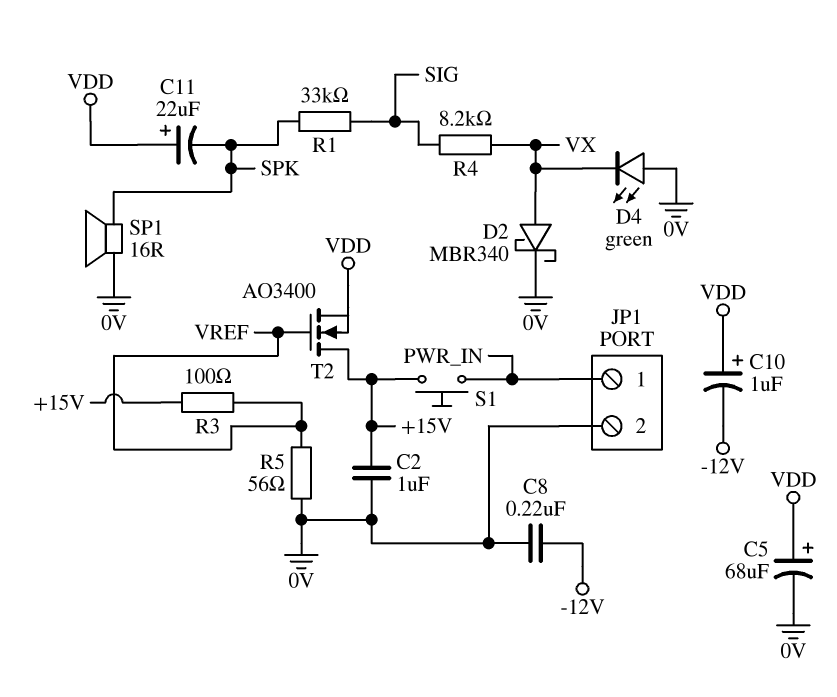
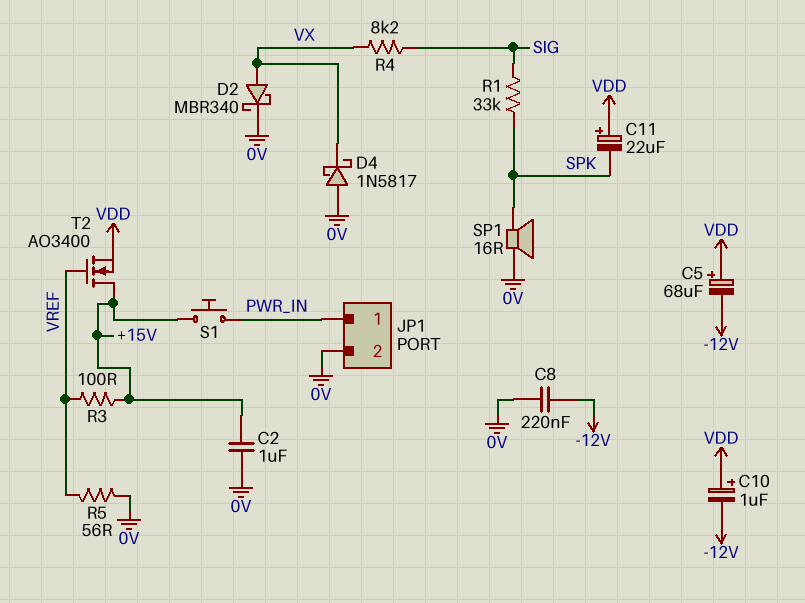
C5: 68uF (plus VDD, minus 0V) -> 68uF (plus VDD, minus -12V)
D4: LED green (A 0V, K VX) -> schottky 1N5817 (A 0V, K VX)

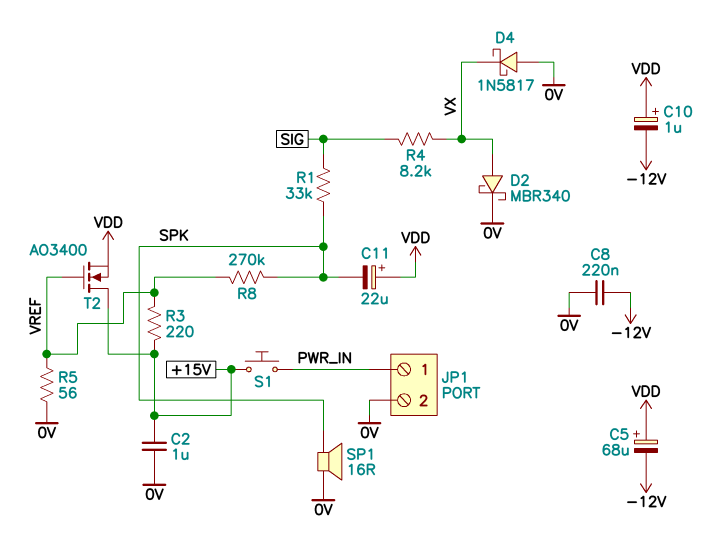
R3: 100 (+15V, VREF) -> 220 (+15V, VREF)
R8: none -> 270k (SPK, VREF)

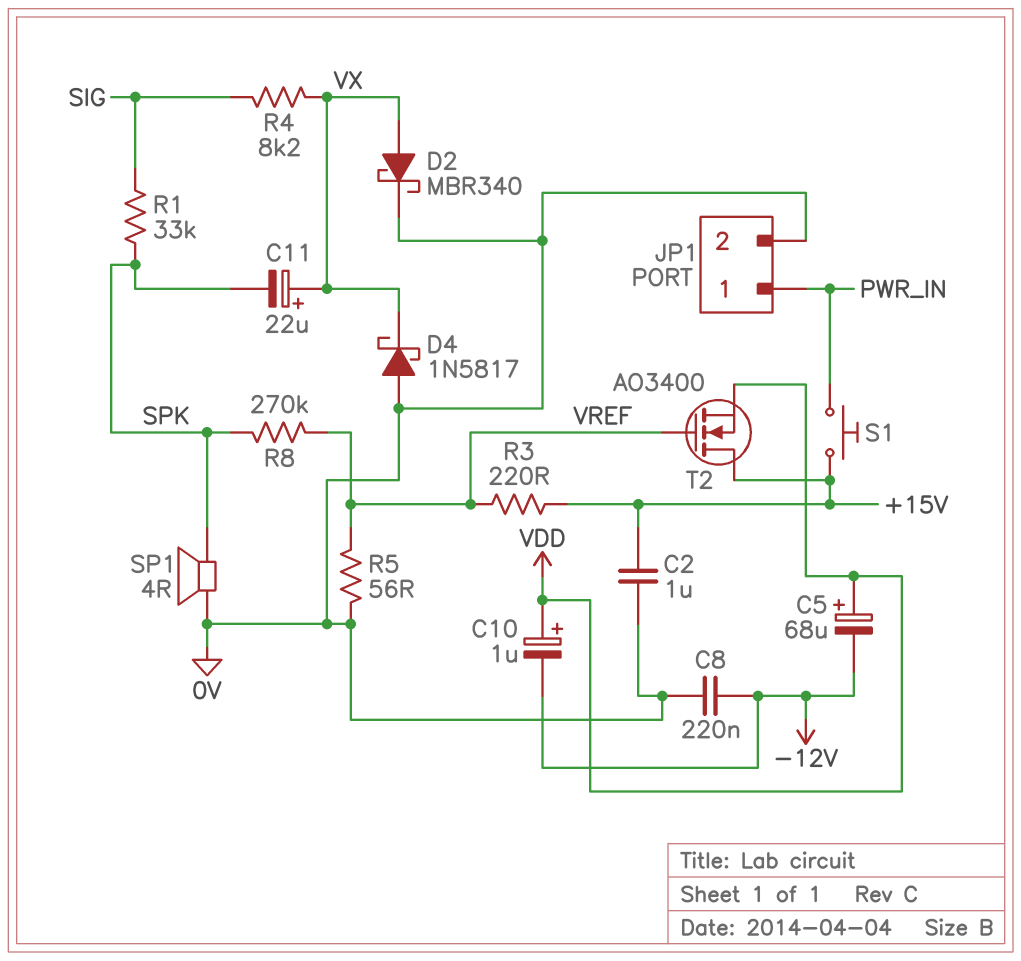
C11: 22uF (plus VDD, minus SPK) -> 22uF (plus VX, minus SPK)
SP1: speaker 16R (0V, SPK) -> speaker 4R (0V, SPK)

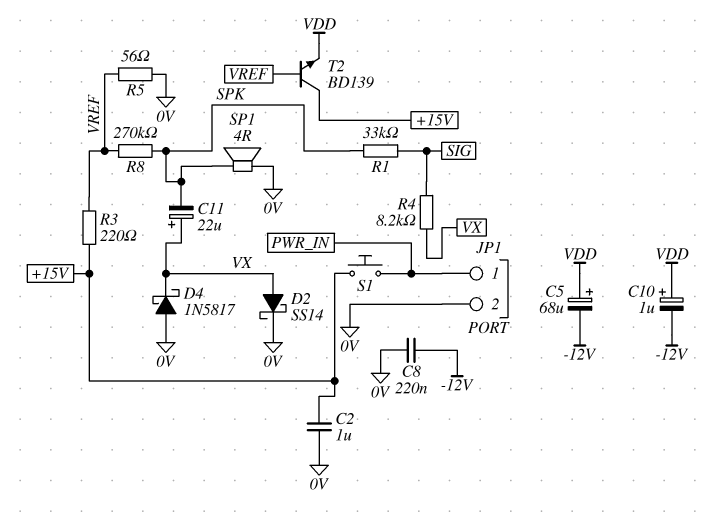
D2: schottky MBR340 (A VX, K 0V) -> schottky SS14 (A VX, K 0V)
T2: NMOS AO3400 (G VREF, D +15V, S VDD) -> NPN BD139 (B VREF, C +15V, E VDD)

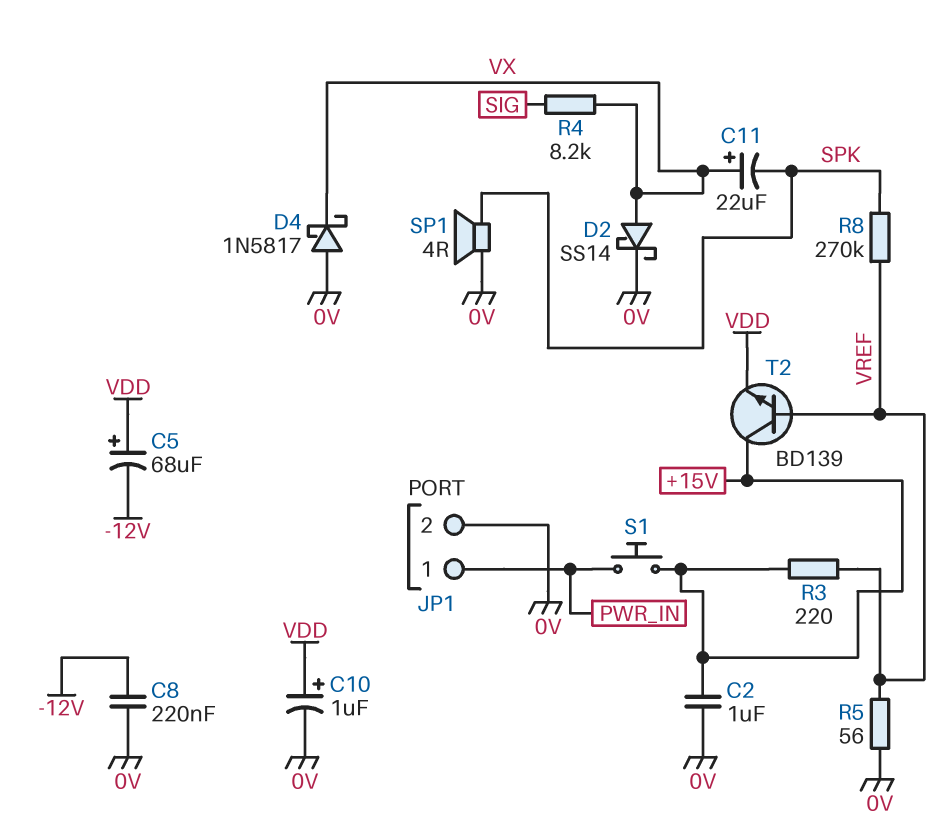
C10: 1uF (plus VDD, minus -12V) -> 1uF (plus VDD, minus 0V)
R1: 33k (SIG, SPK) -> none

